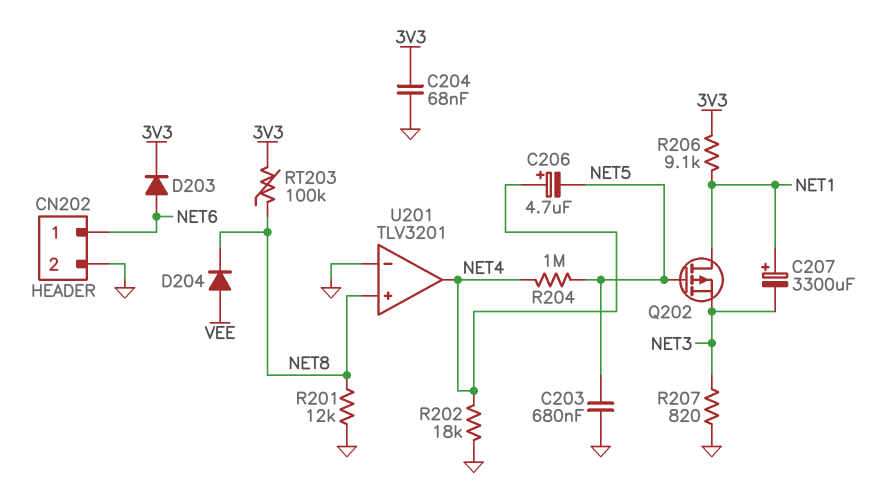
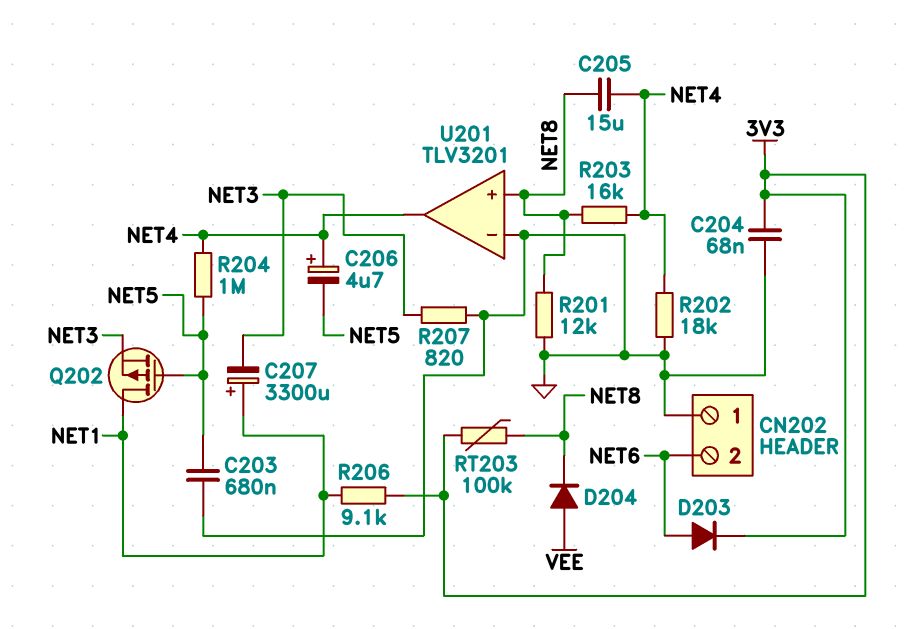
C205: none -> 15uF (NET4, NET8)
CN202 pin 1: NET6 -> GND
CN202 pin 2: GND -> NET6
R203: none -> 16k (NET4, NET8)

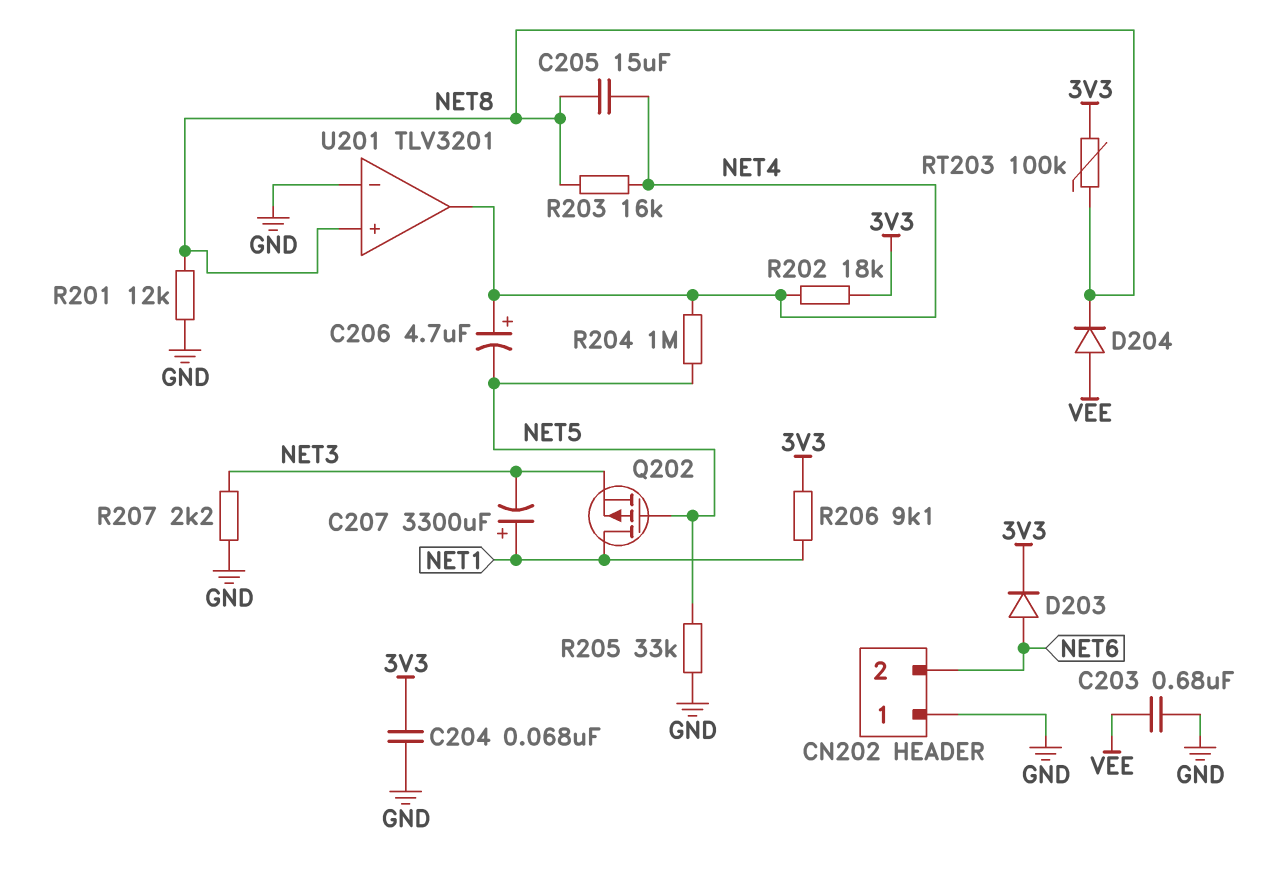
C203: 680nF (GND, NET5) -> 680nF (GND, VEE)
R202: 18k (GND, NET4) -> 18k (3V3, NET4)
R205: none -> 33k (GND, NET5)
R207: 820 (GND, NET3) -> 2.2k (GND, NET3)

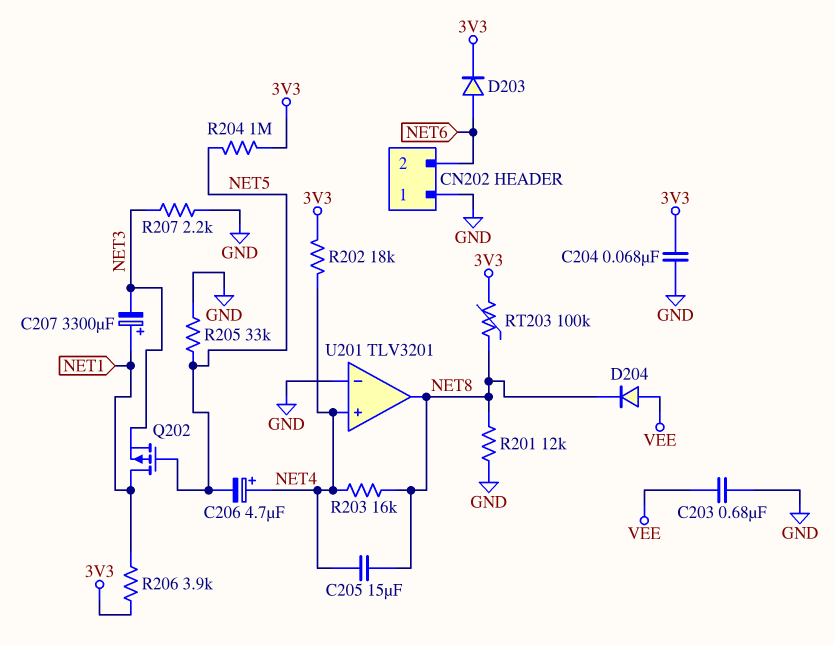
R204: 1M (NET4, NET5) -> 1M (3V3, NET5)
R206: 9.1k (3V3, NET1) -> 3.9k (3V3, NET1)
U201 pin in+: NET8 -> NET4
U201 pin out: NET4 -> NET8

